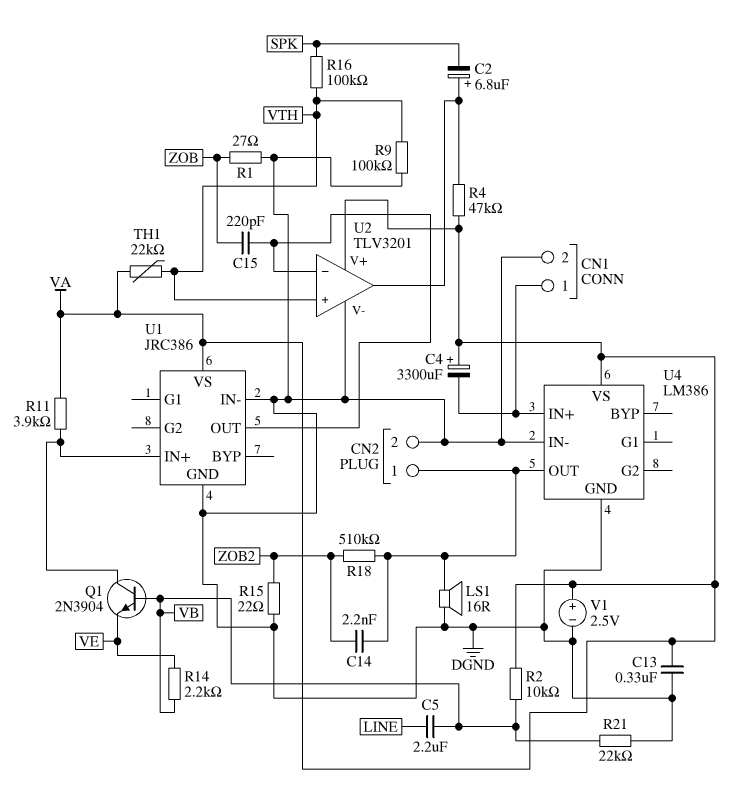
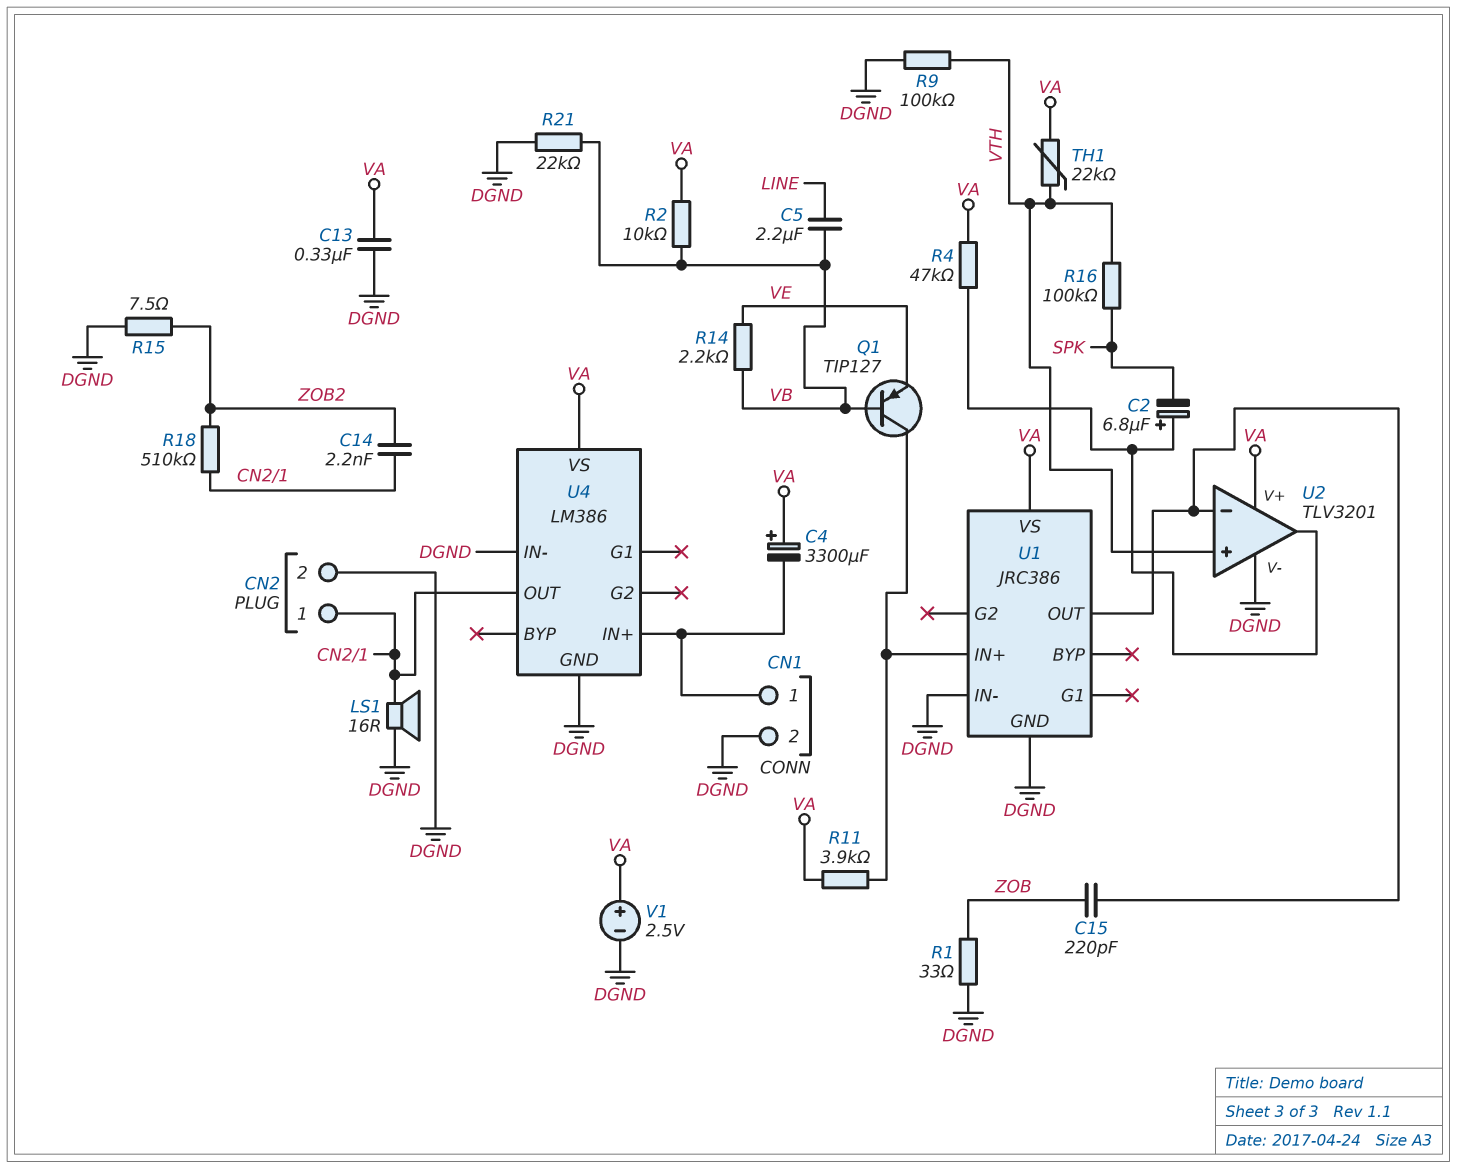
Q1: NPN 2N3904 (B VB, C U1/IN+, E VE) -> PNP TIP127 (B VB, C U1/IN+, E VE)
R1: 27 (DGND, ZOB) -> 33 (DGND, ZOB)
R15: 22 (DGND, ZOB2) -> 7.5 (DGND, ZOB2)

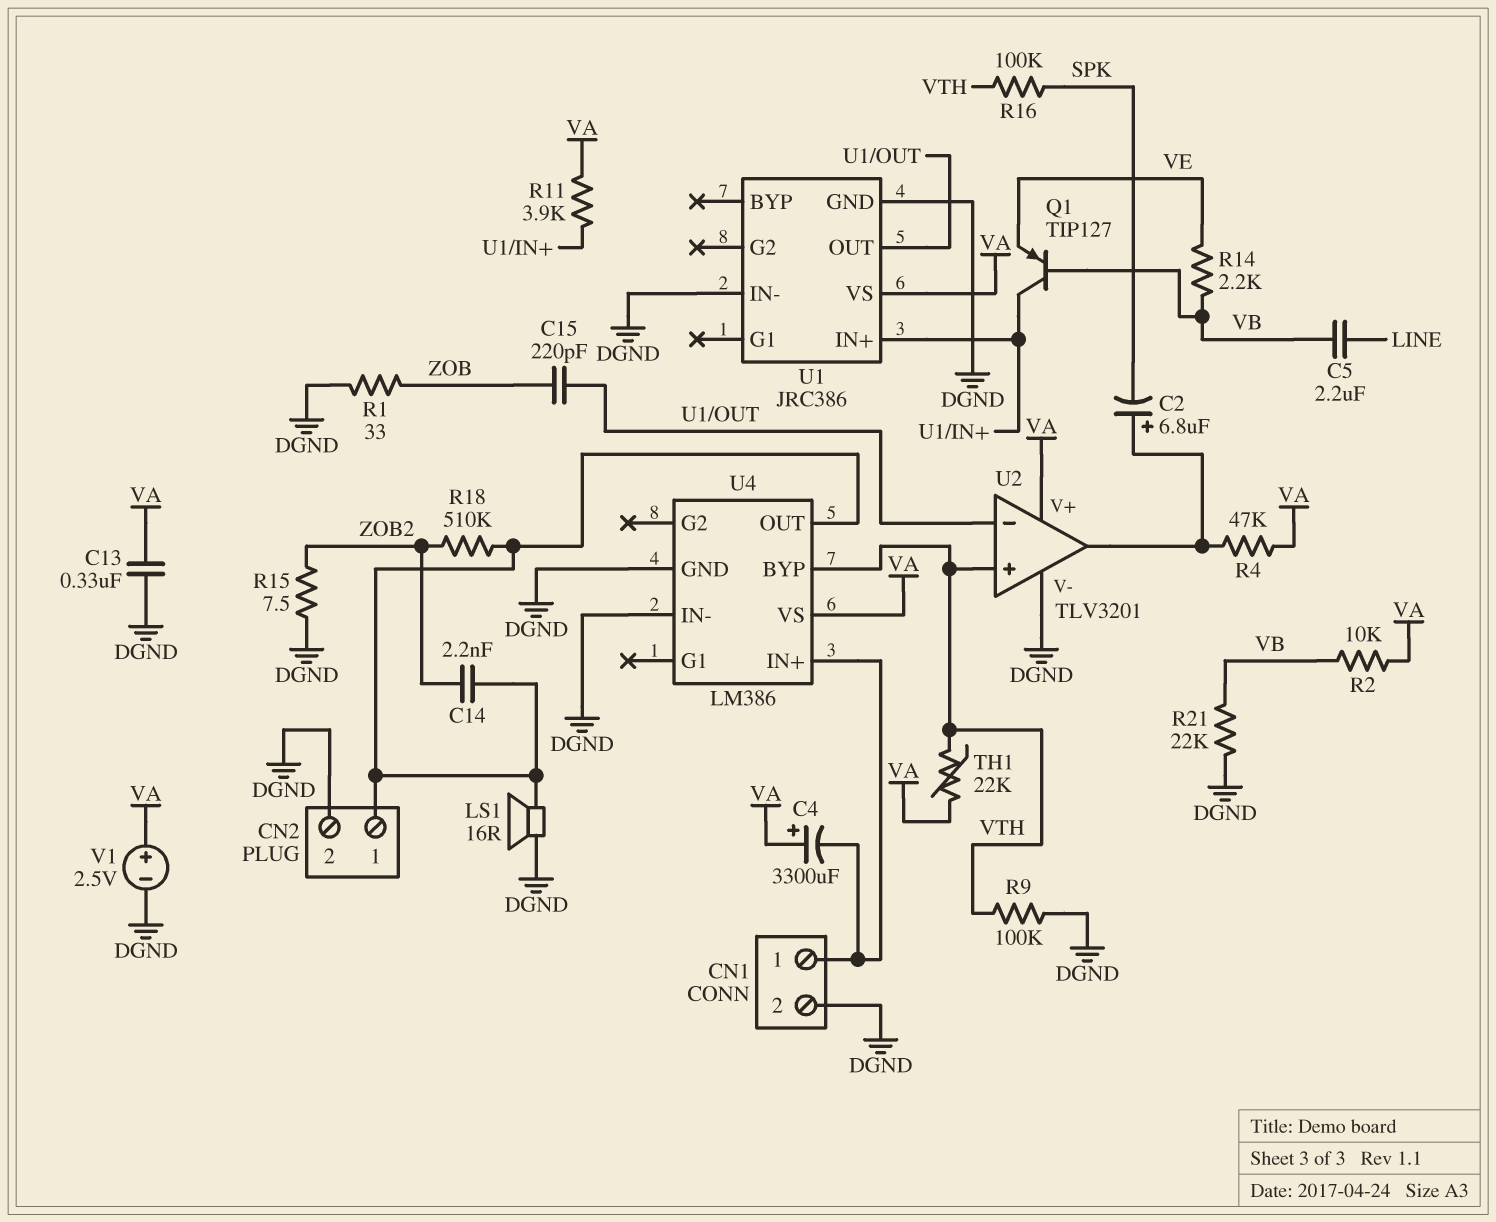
U4 pin BYP: none -> VTH

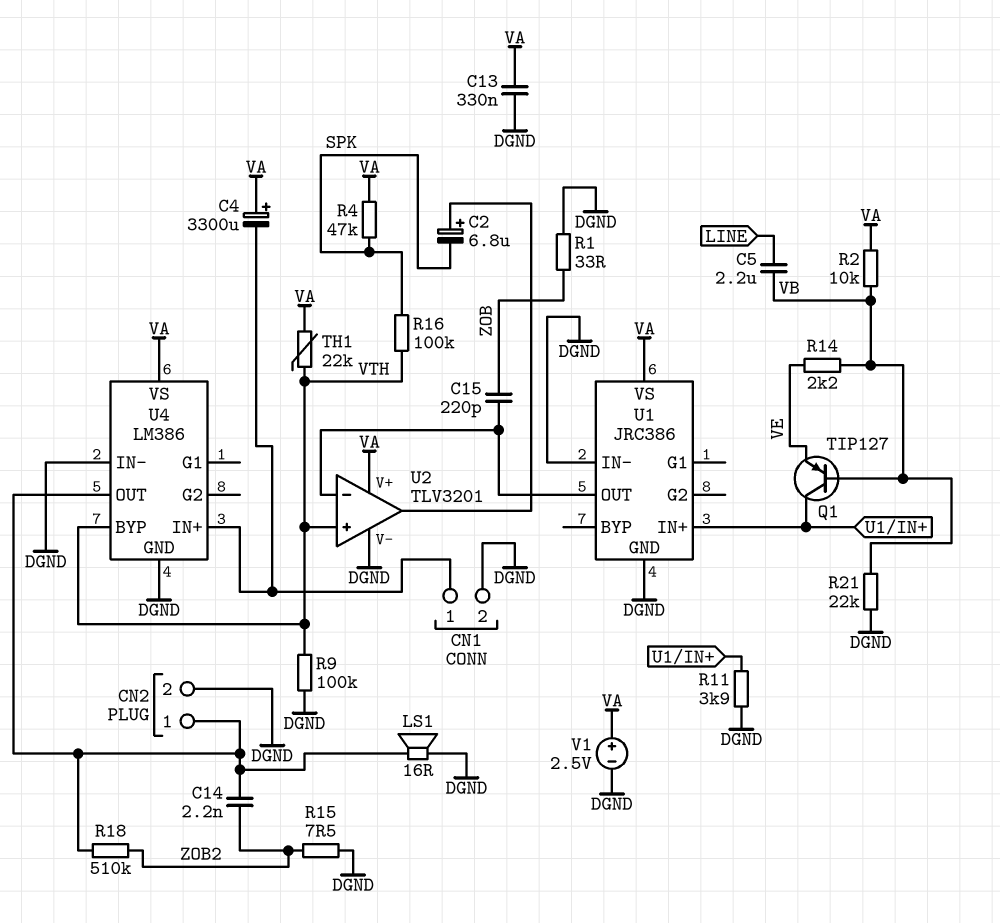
R4: 47k (U2/out, VA) -> 47k (SPK, VA)
R11: 3.9k (U1/IN+, VA) -> 3.9k (DGND, U1/IN+)

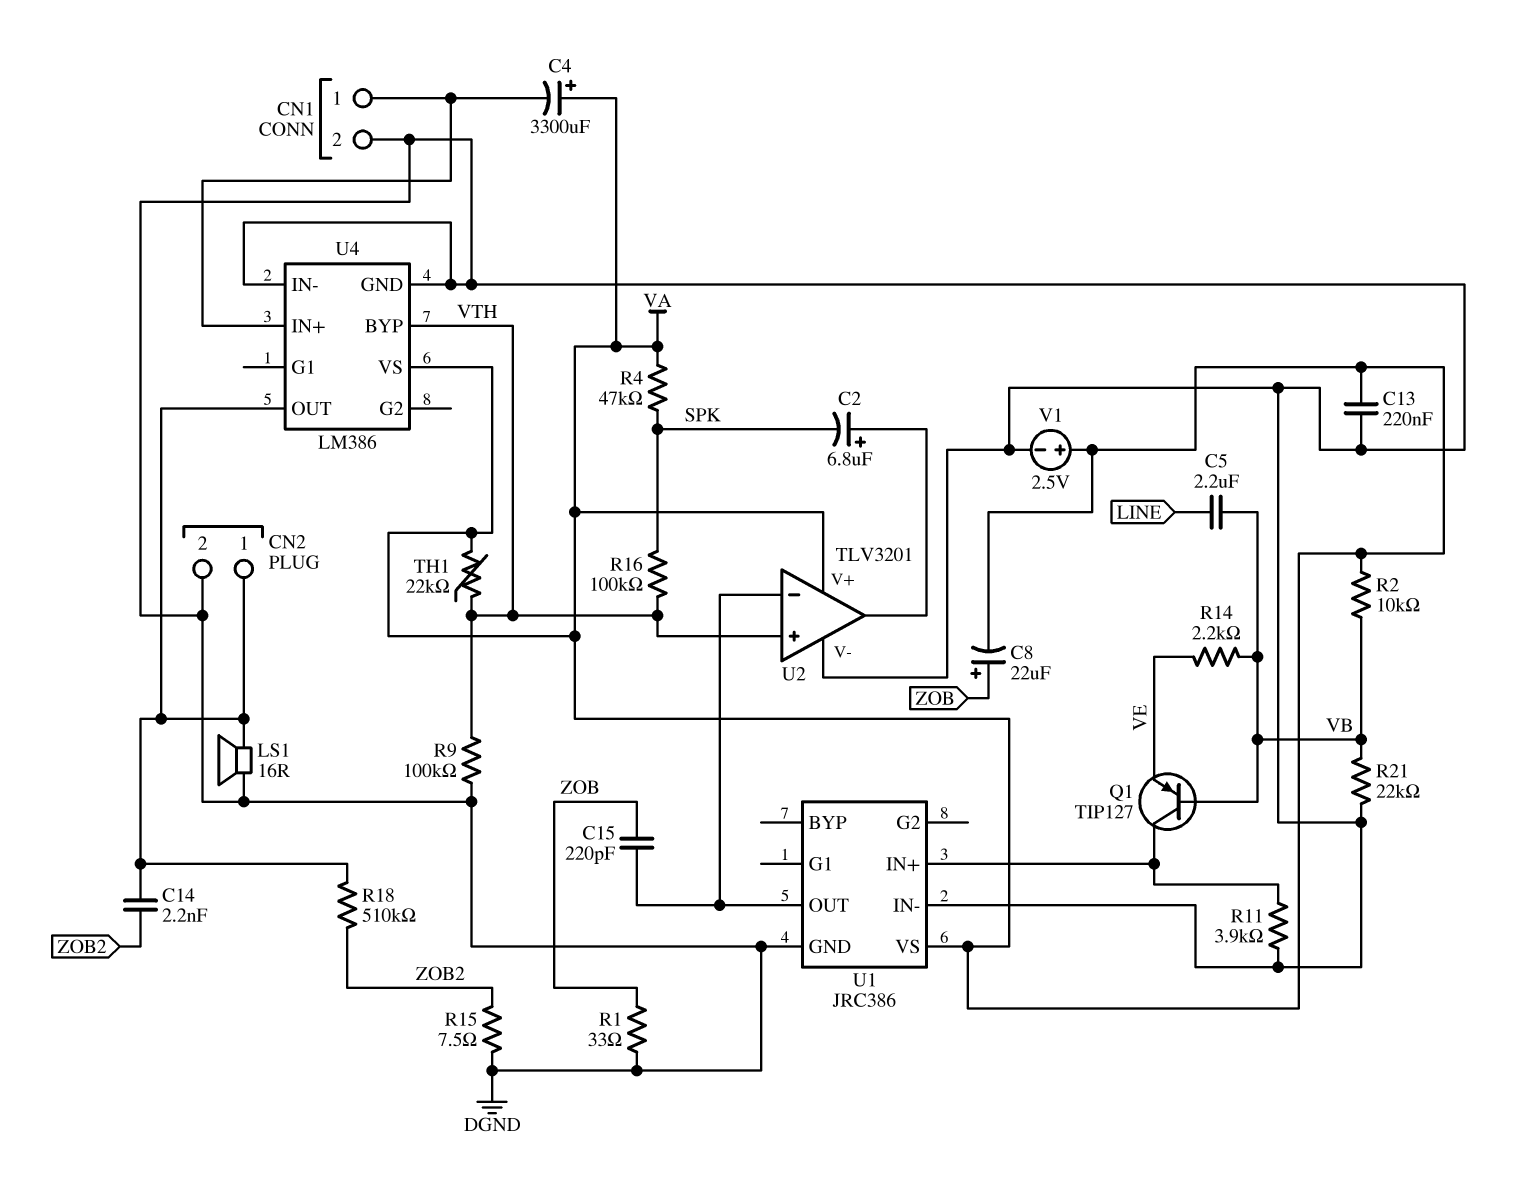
C8: none -> 22uF (plus ZOB, minus VA)
C13: 330nF (DGND, VA) -> 220nF (DGND, VA)

